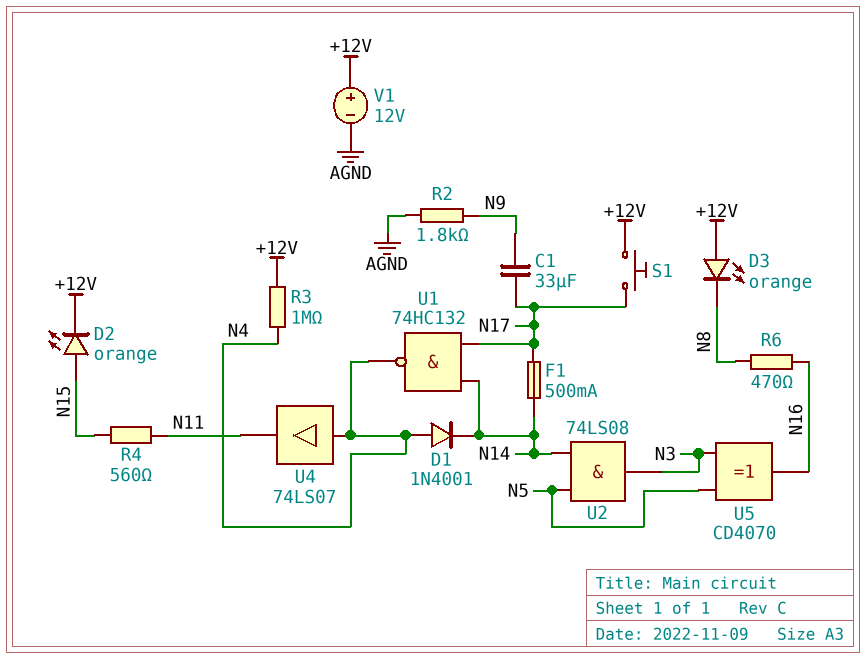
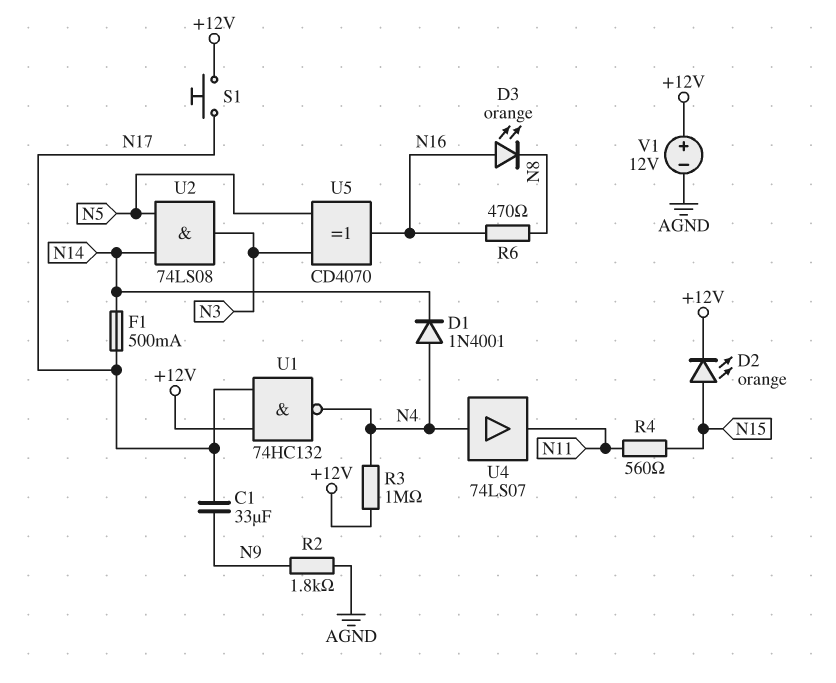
D3: LED orange (A +12V, K N8) -> LED orange (A N16, K N8)
U1: NAND 74HC132 (in N14, in N17, out N4) -> NAND 74HC132 (in +12V, in N17, out N4)

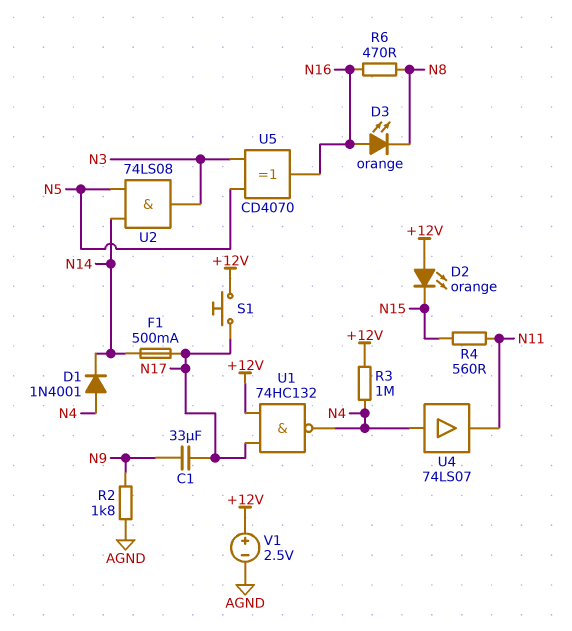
D2: LED orange (A N15, K +12V) -> LED orange (A +12V, K N15)
V1: 12V (plus +12V, minus AGND) -> 2.5V (plus +12V, minus AGND)

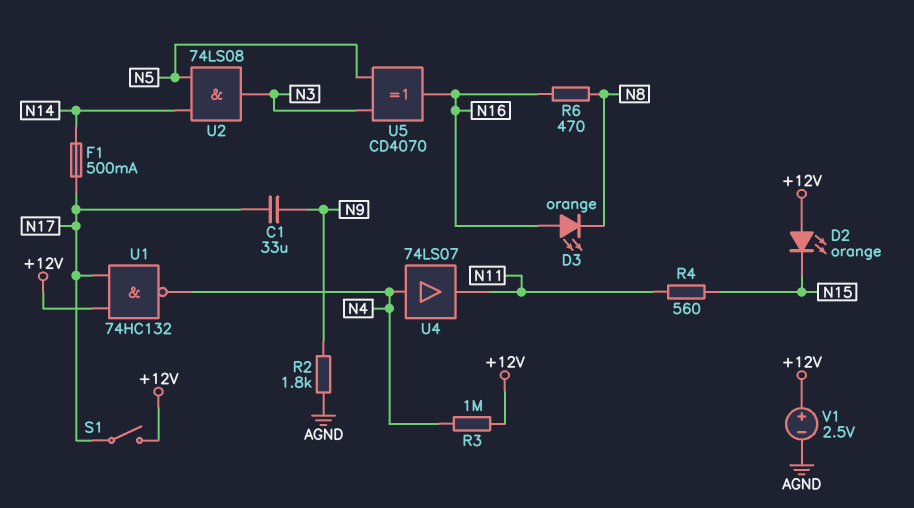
D1: diode 1N4001 (A N4, K N14) -> none
S1: button (+12V, N17) -> switch (+12V, N17)

